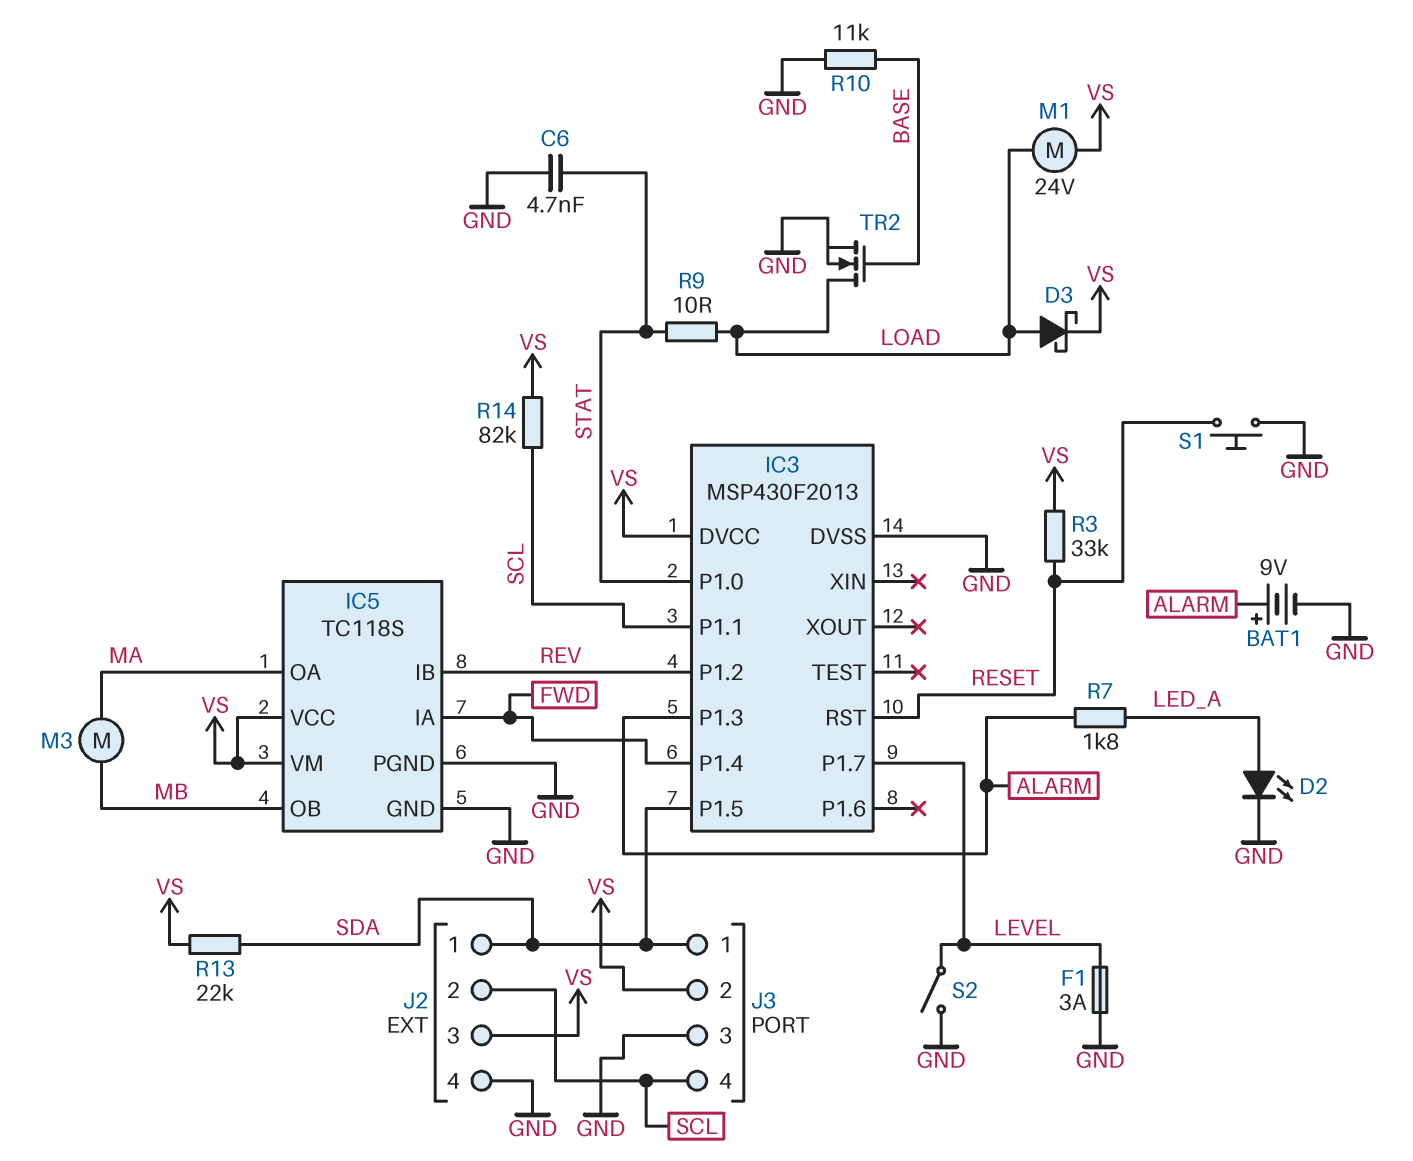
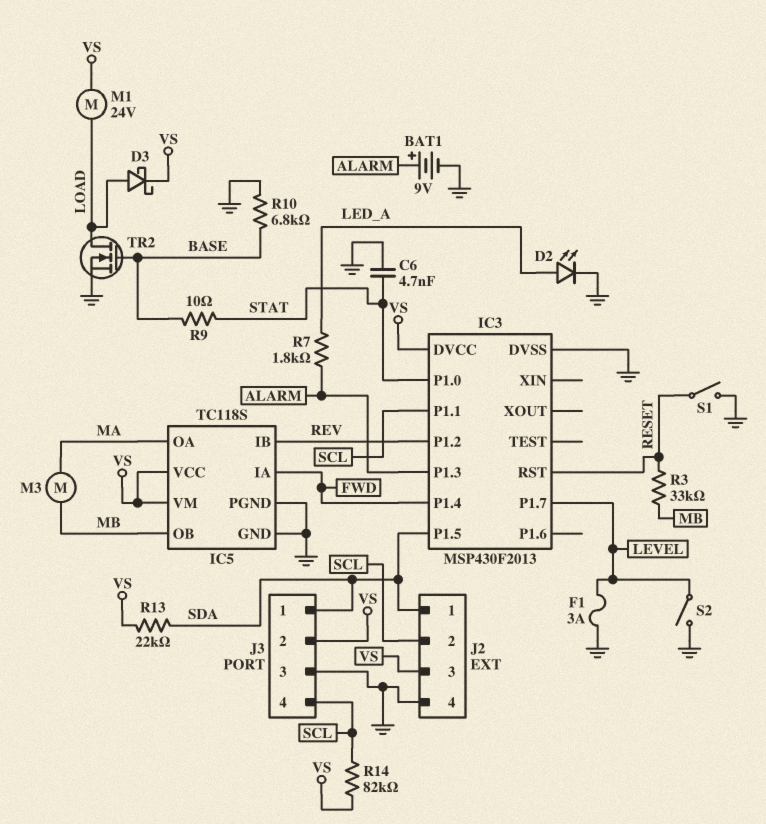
R3: 33k (RESET, VS) -> 33k (MB, RESET)
R9: 10 (LOAD, STAT) -> 10 (BASE, STAT)
R10: 11k (BASE, GND) -> 6.8k (BASE, GND)
S1: button (GND, RESET) -> switch (GND, RESET)

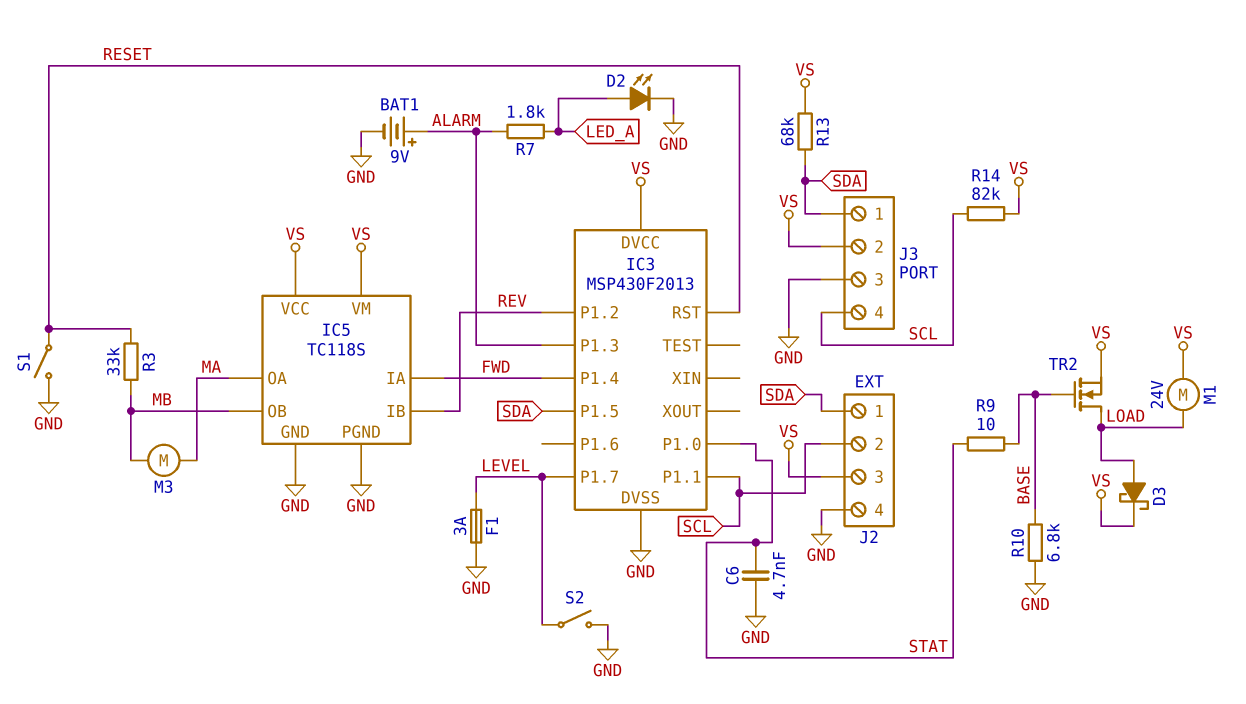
R13: 22k (SDA, VS) -> 68k (SDA, VS)
TR2: NMOS (G BASE, D LOAD, S GND) -> NMOS (G BASE, D LOAD, S VS)

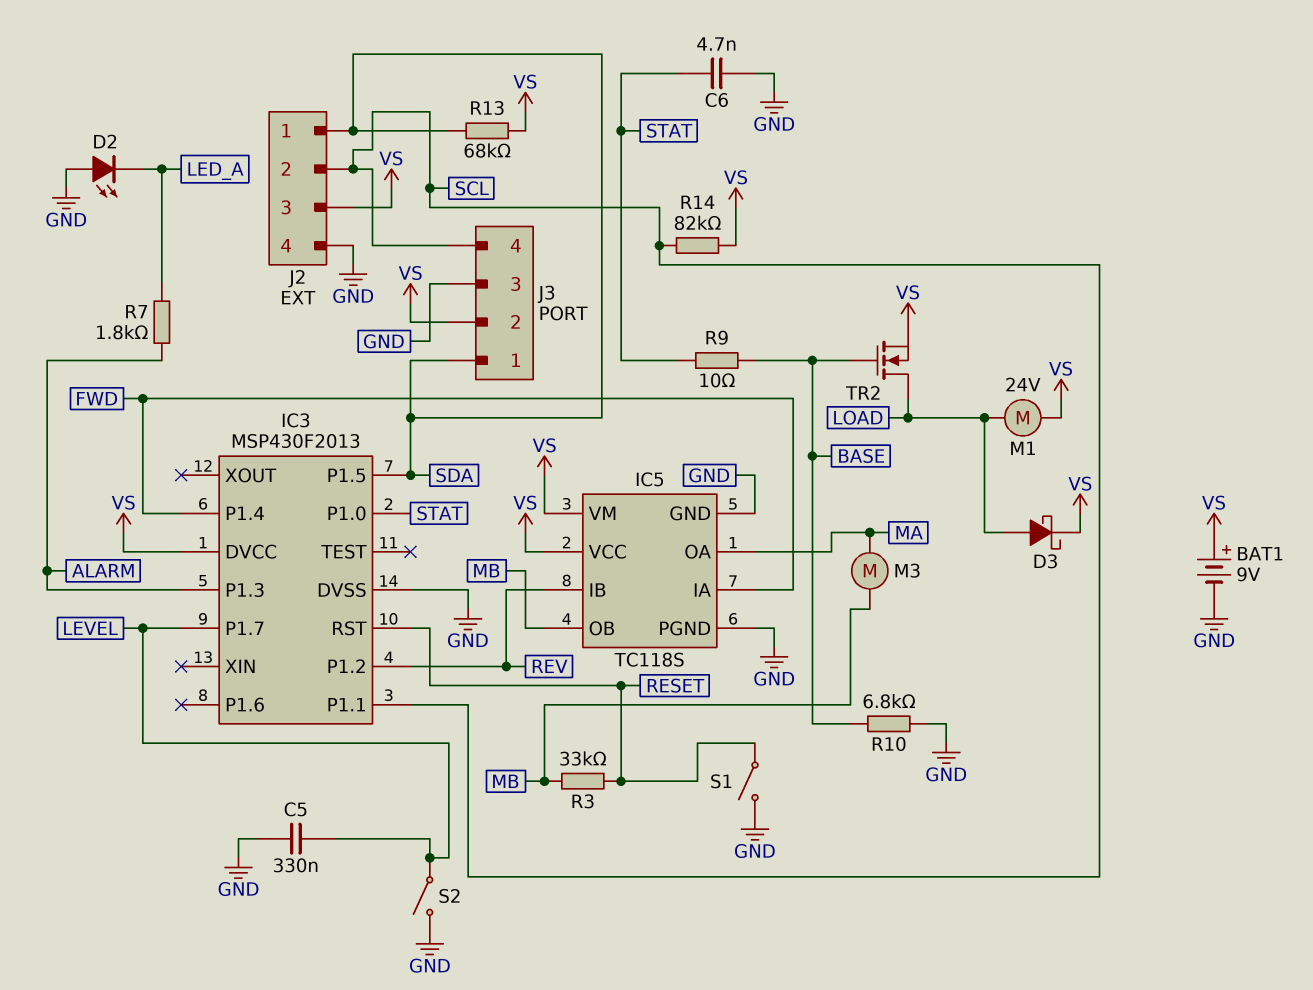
BAT1: 9V (plus ALARM, minus GND) -> 9V (plus VS, minus GND)
C5: none -> 330nF (GND, LEVEL)
D2: LED (A LED_A, K GND) -> LED (A GND, K LED_A)
F1: 3A (GND, LEVEL) -> none

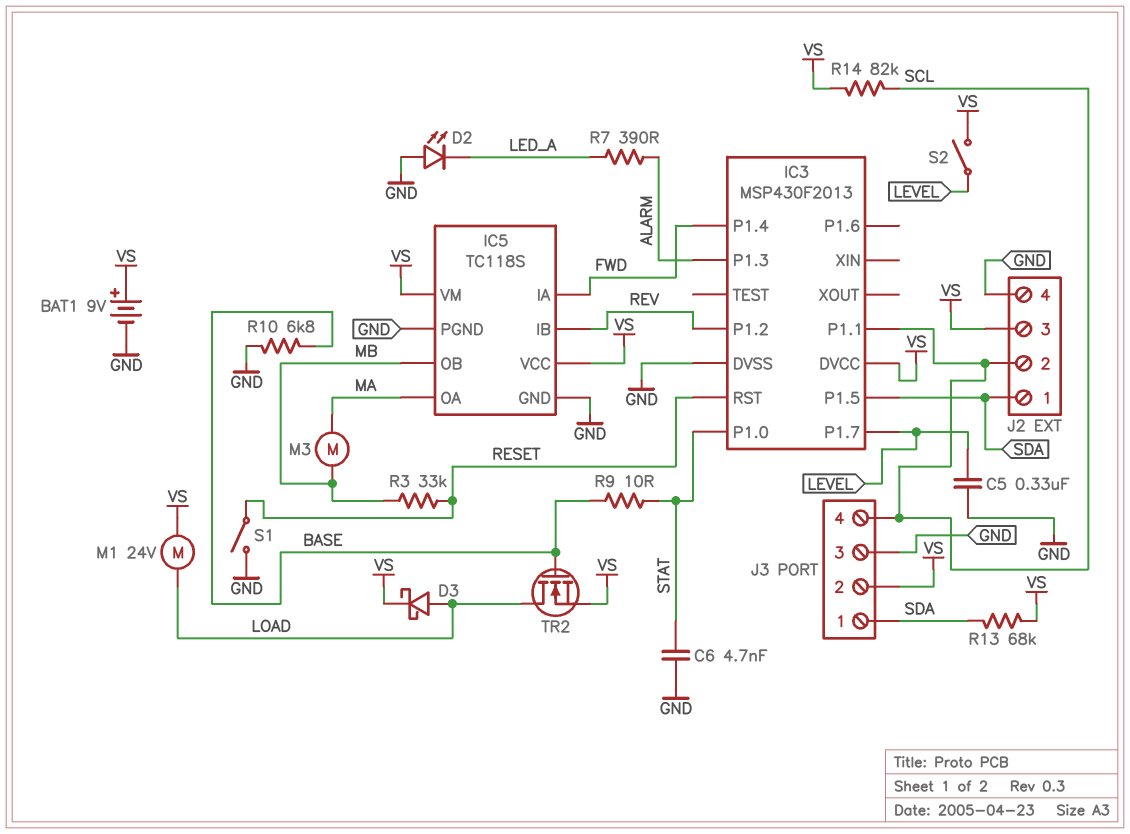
R7: 1.8k (ALARM, LED_A) -> 390 (ALARM, LED_A)
S2: switch (GND, LEVEL) -> switch (LEVEL, VS)

